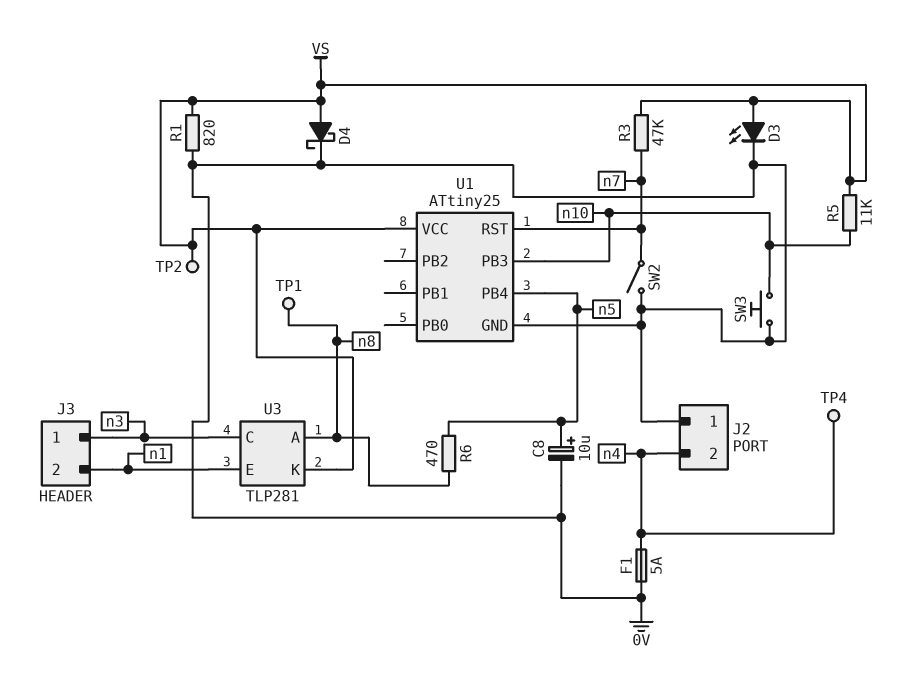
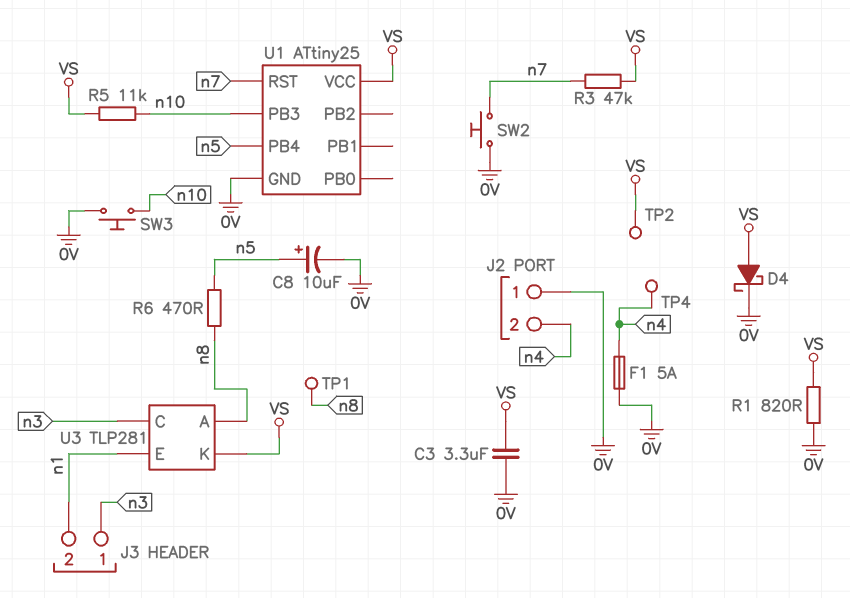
C3: none -> 3.3uF (0V, VS)
D3: LED (A VS, K 0V) -> none
SW2: switch (0V, n7) -> button (0V, n7)

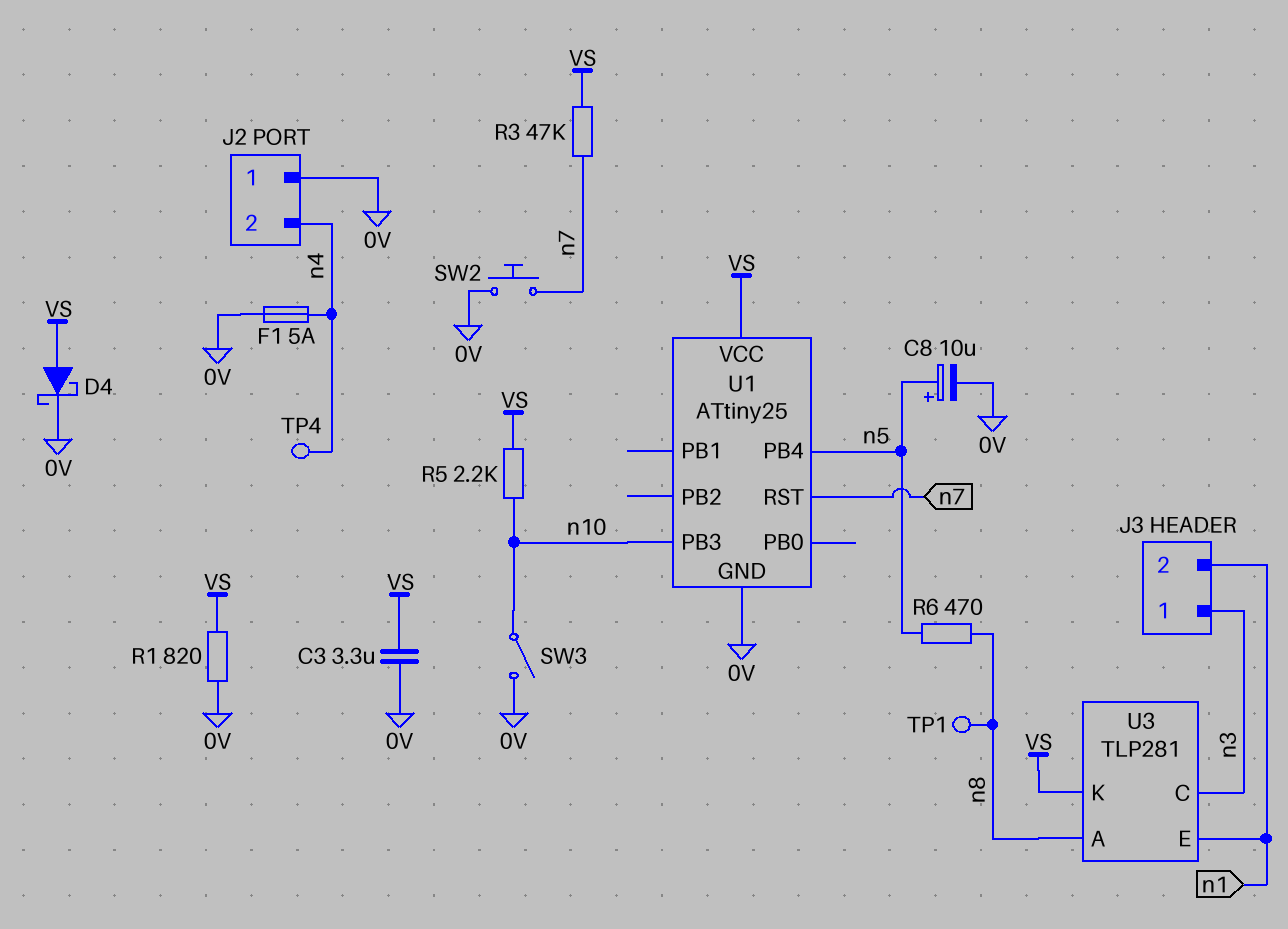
R5: 11k (VS, n10) -> 2.2k (VS, n10)
SW3: button (0V, n10) -> switch (0V, n10)
TP2: test point (VS) -> none

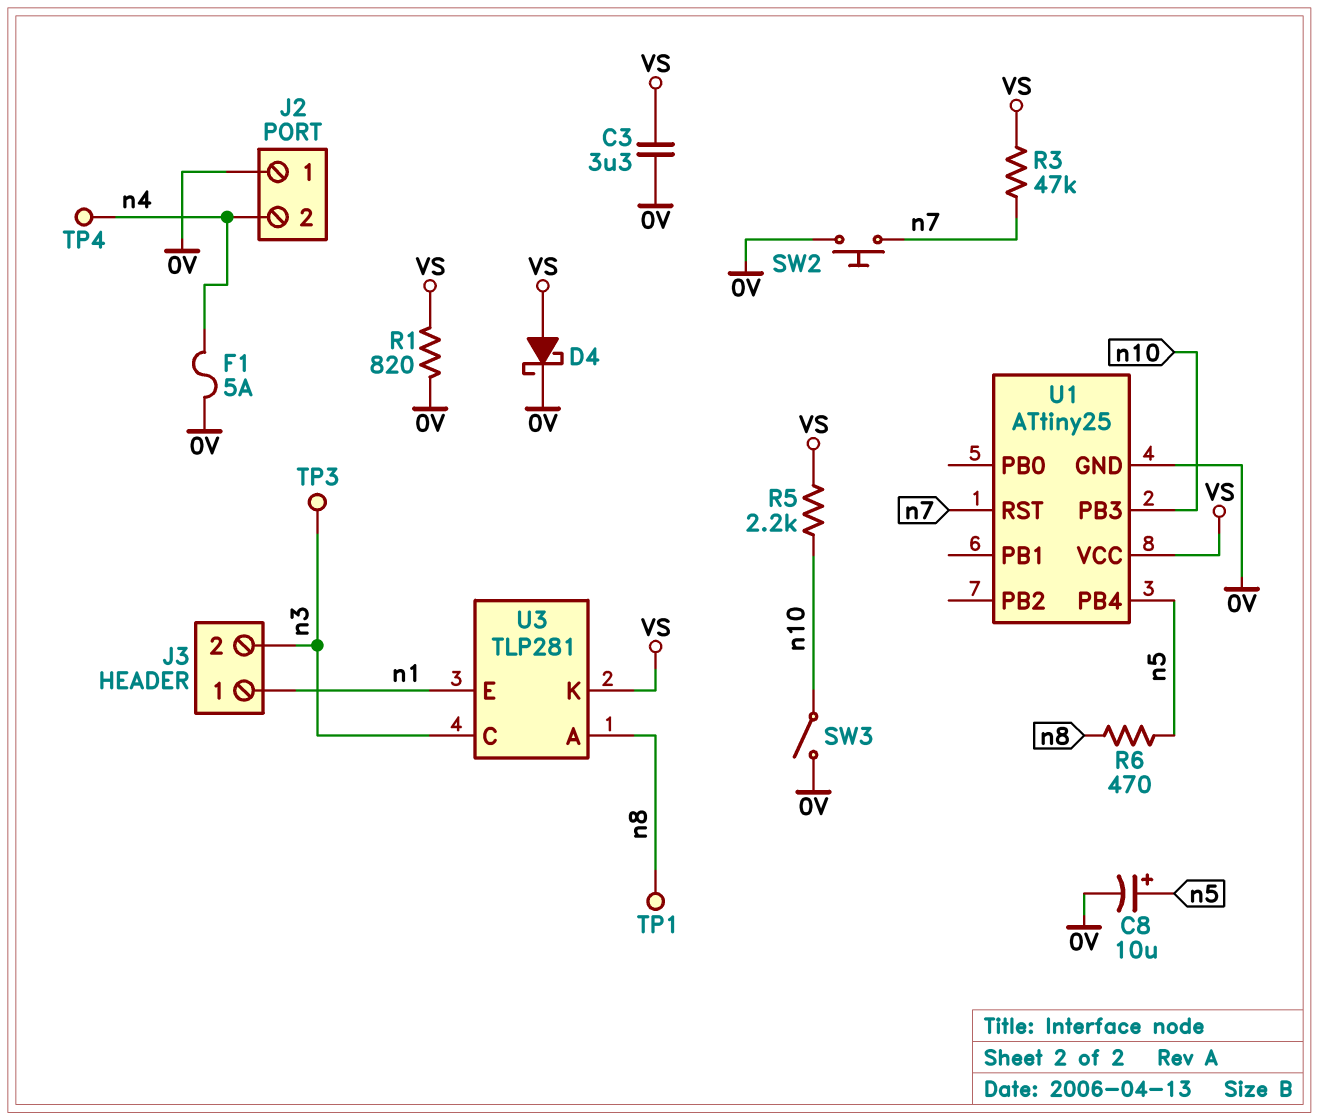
J3 pin 1: n3 -> n1
J3 pin 2: n1 -> n3
TP3: none -> test point (n3)

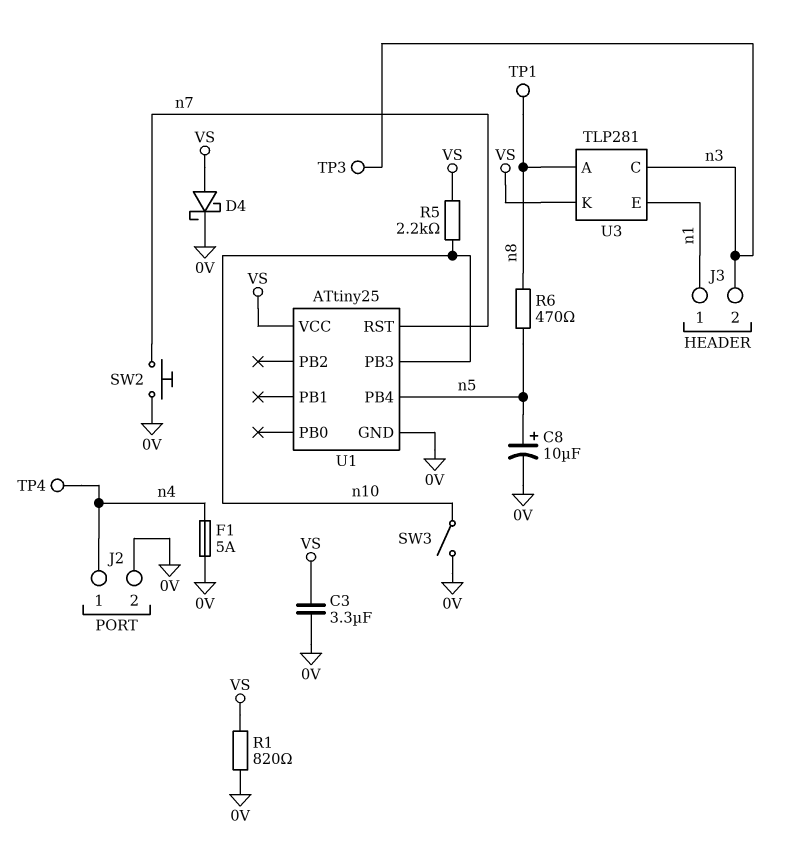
J2 pin 1: 0V -> n4
J2 pin 2: n4 -> 0V
R3: 47k (VS, n7) -> none

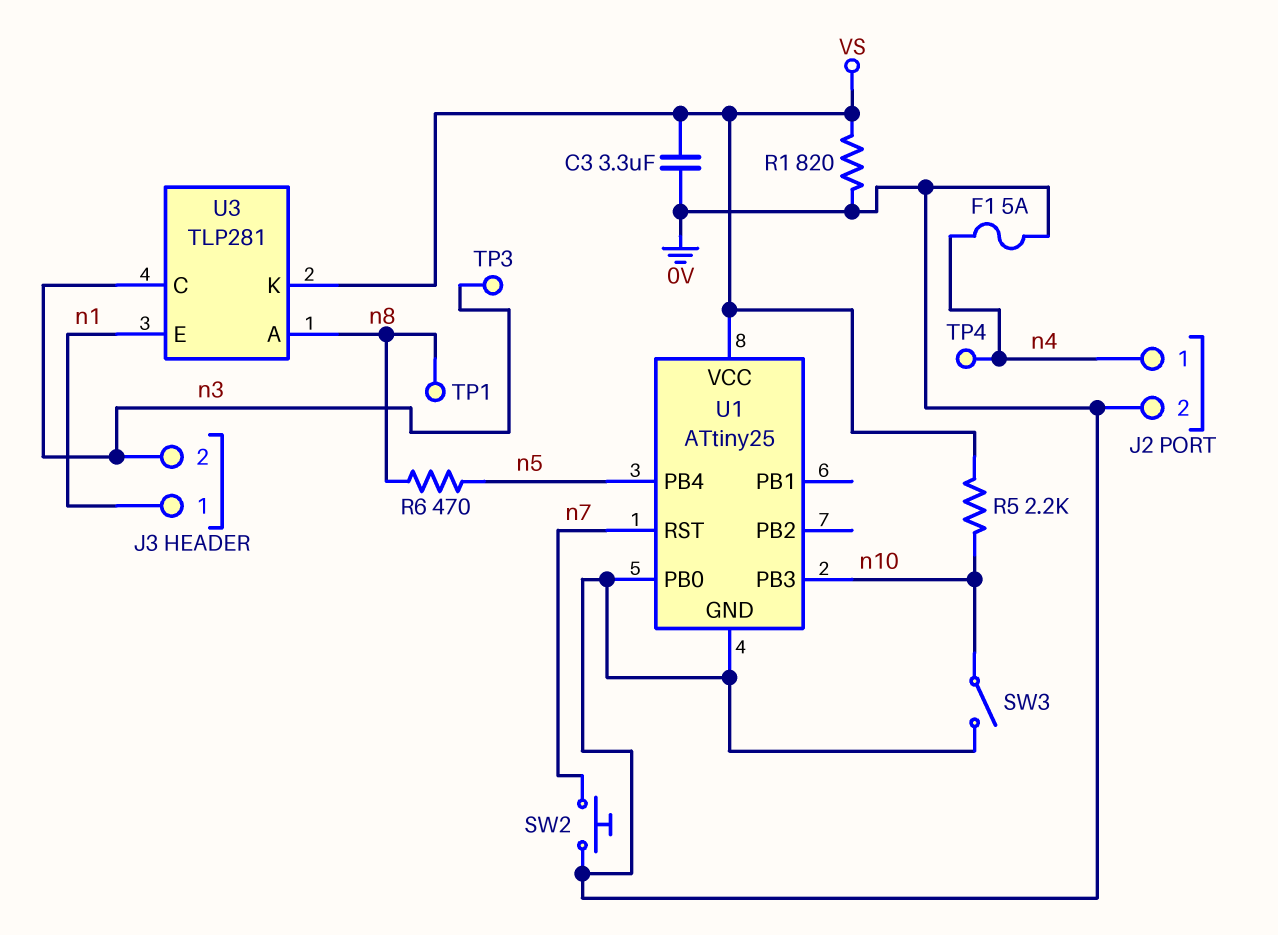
C8: 10uF (plus n5, minus 0V) -> none
D4: schottky (A VS, K 0V) -> none
U1 pin PB0: none -> 0V

